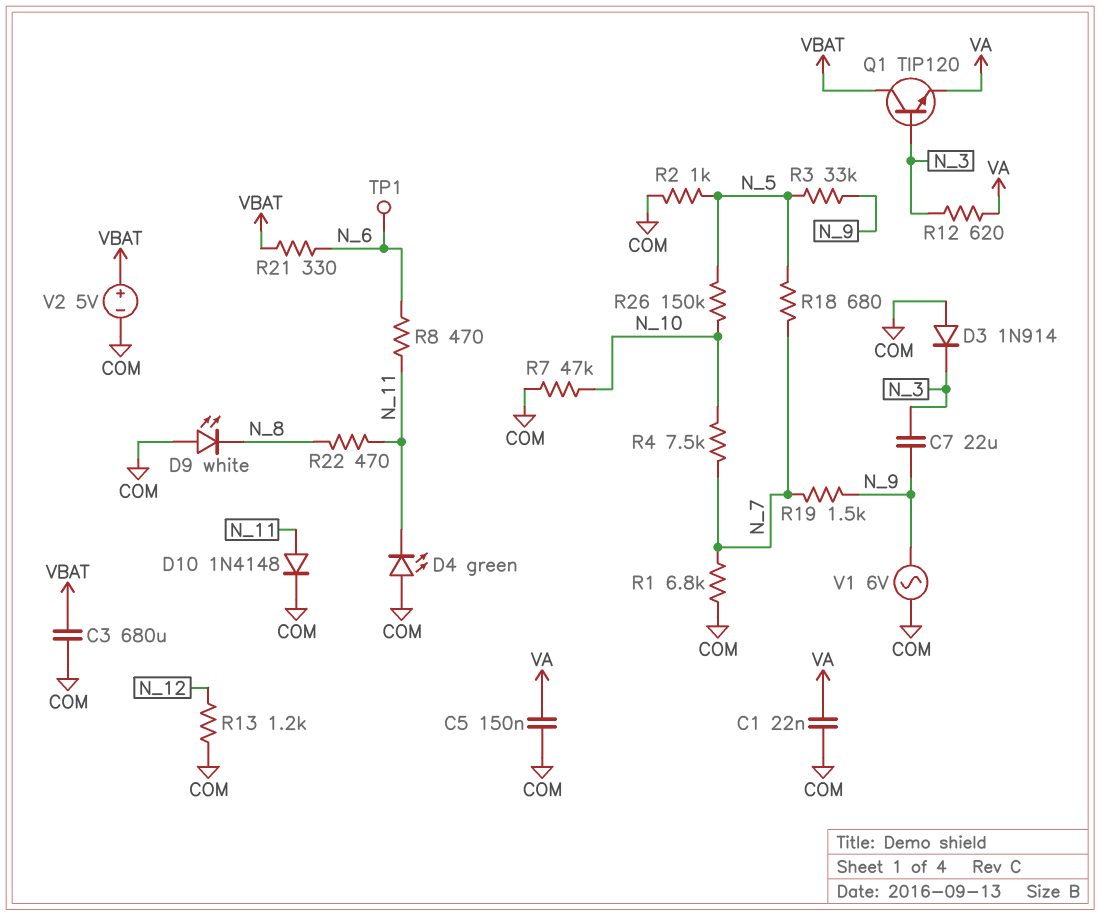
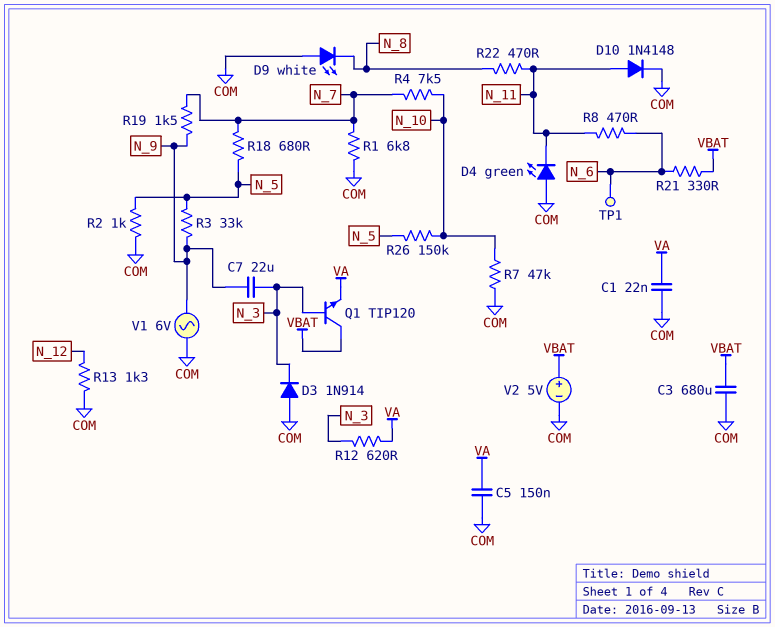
R13: 1.2k (COM, N_12) -> 1.3k (COM, N_12)

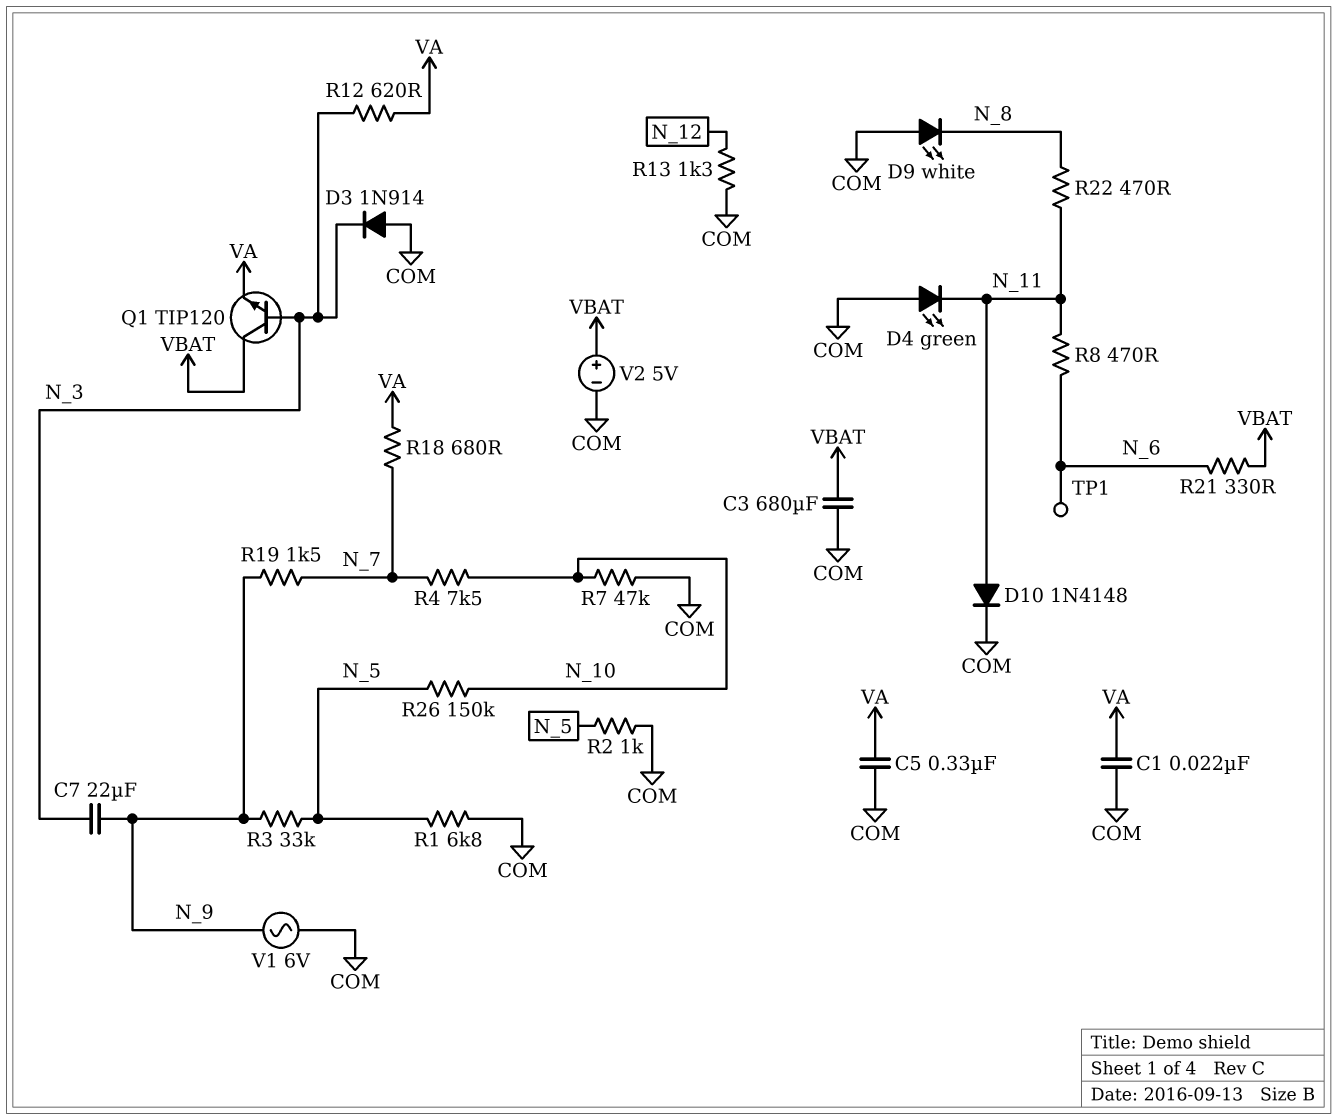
C5: 150nF (COM, VA) -> 330nF (COM, VA)
R1: 6.8k (COM, N_7) -> 6.8k (COM, N_5)
R18: 680 (N_5, N_7) -> 680 (N_7, VA)

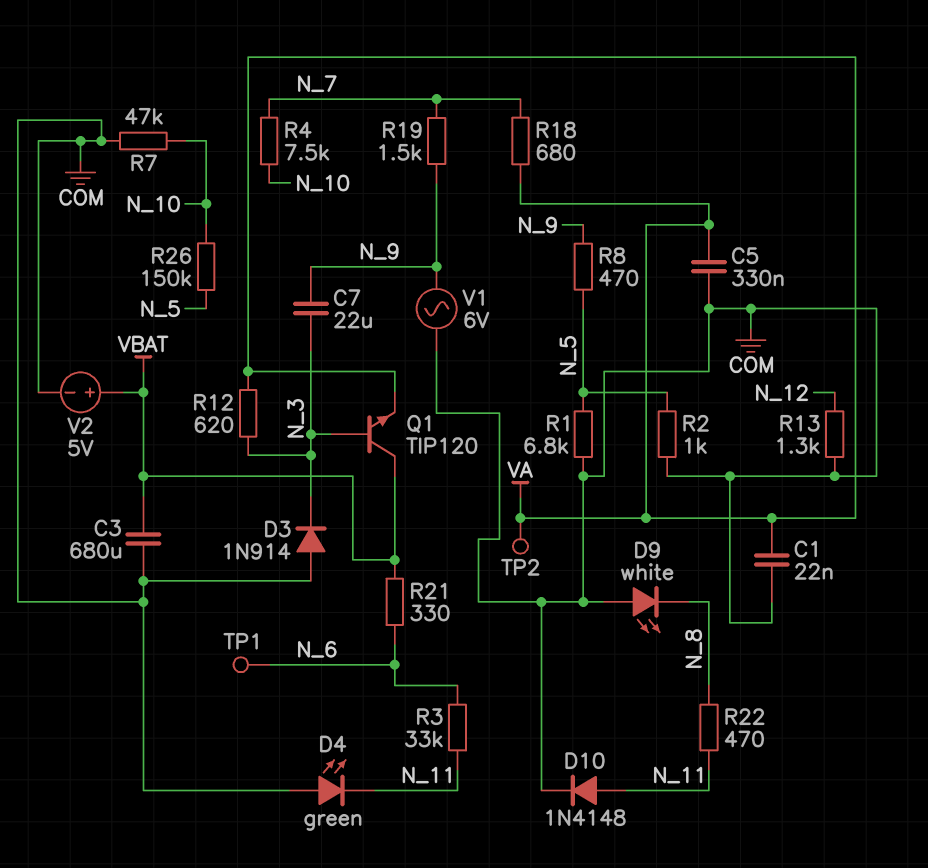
R3: 33k (N_5, N_9) -> 33k (N_6, N_11)
R8: 470 (N_6, N_11) -> 470 (N_5, N_9)
TP2: none -> test point (VA)

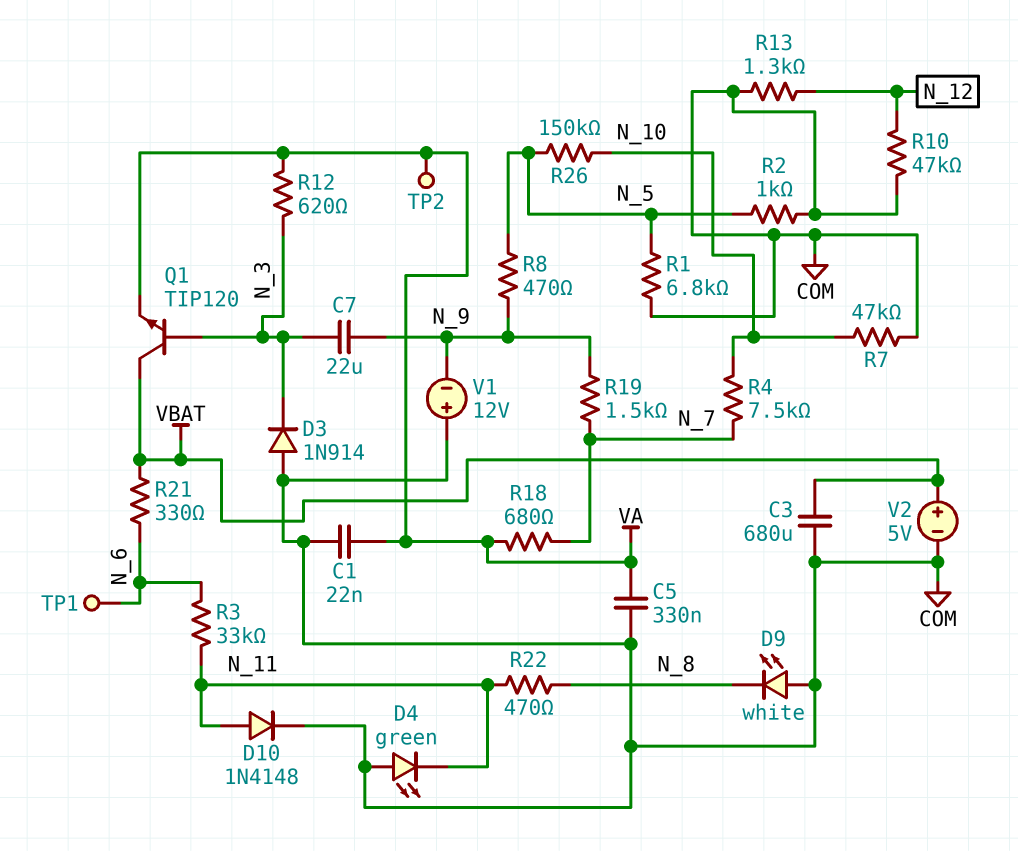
R10: none -> 47k (COM, N_12)
V1: AC 6V (COM, N_9) -> 12V (plus COM, minus N_9)

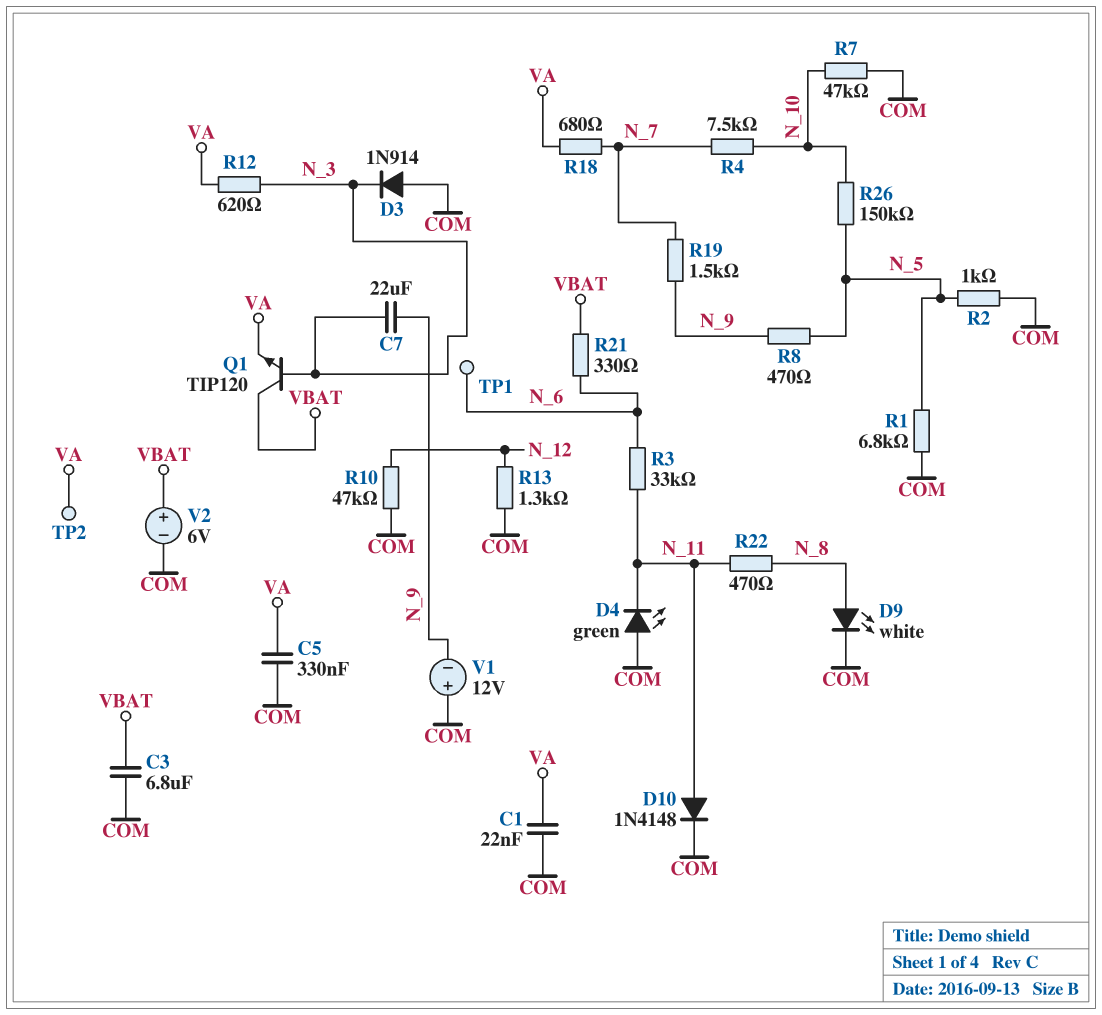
C3: 680uF (COM, VBAT) -> 6.8uF (COM, VBAT)
D9: LED white (A COM, K N_8) -> LED white (A N_8, K COM)
V2: 5V (plus VBAT, minus COM) -> 6V (plus VBAT, minus COM)

